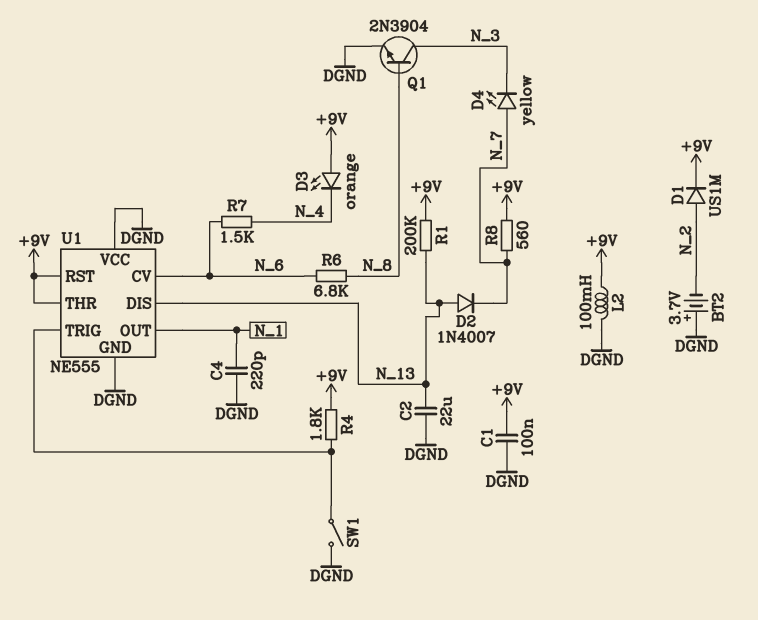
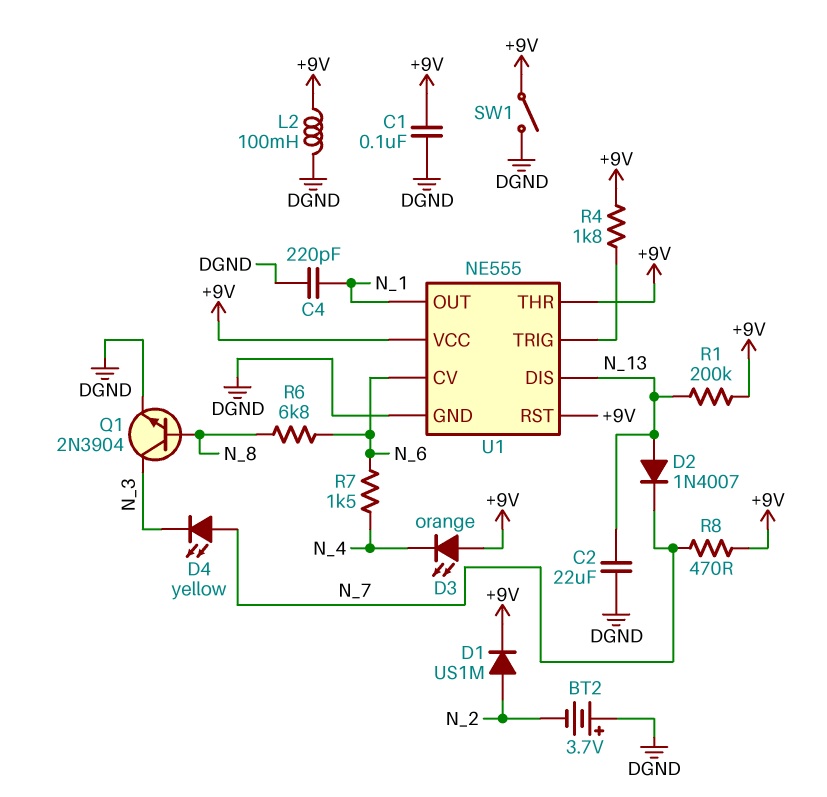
R8: 560 (+9V, N_7) -> 470 (+9V, N_7)
SW1: switch (DGND, U1/TRIG) -> switch (+9V, DGND)
U1 pin VCC: DGND -> +9V

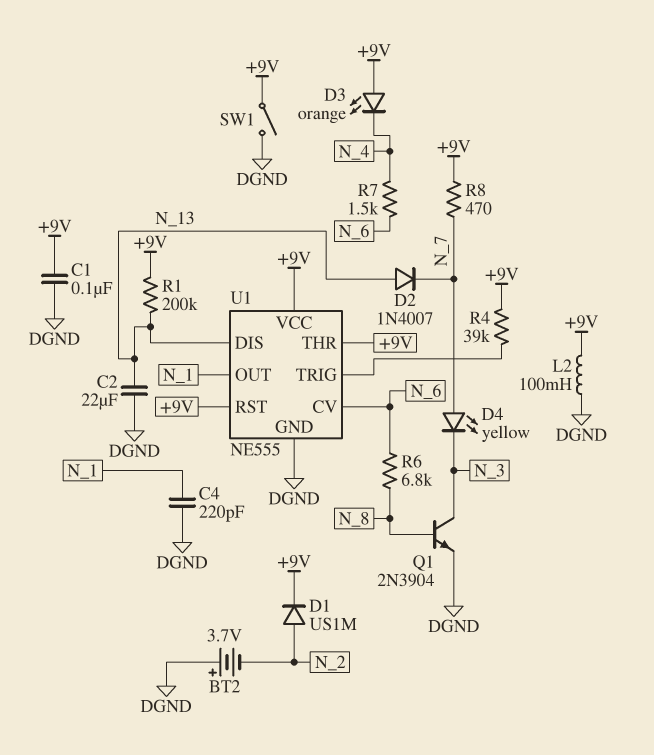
R4: 1.8k (+9V, U1/TRIG) -> 39k (+9V, U1/TRIG)

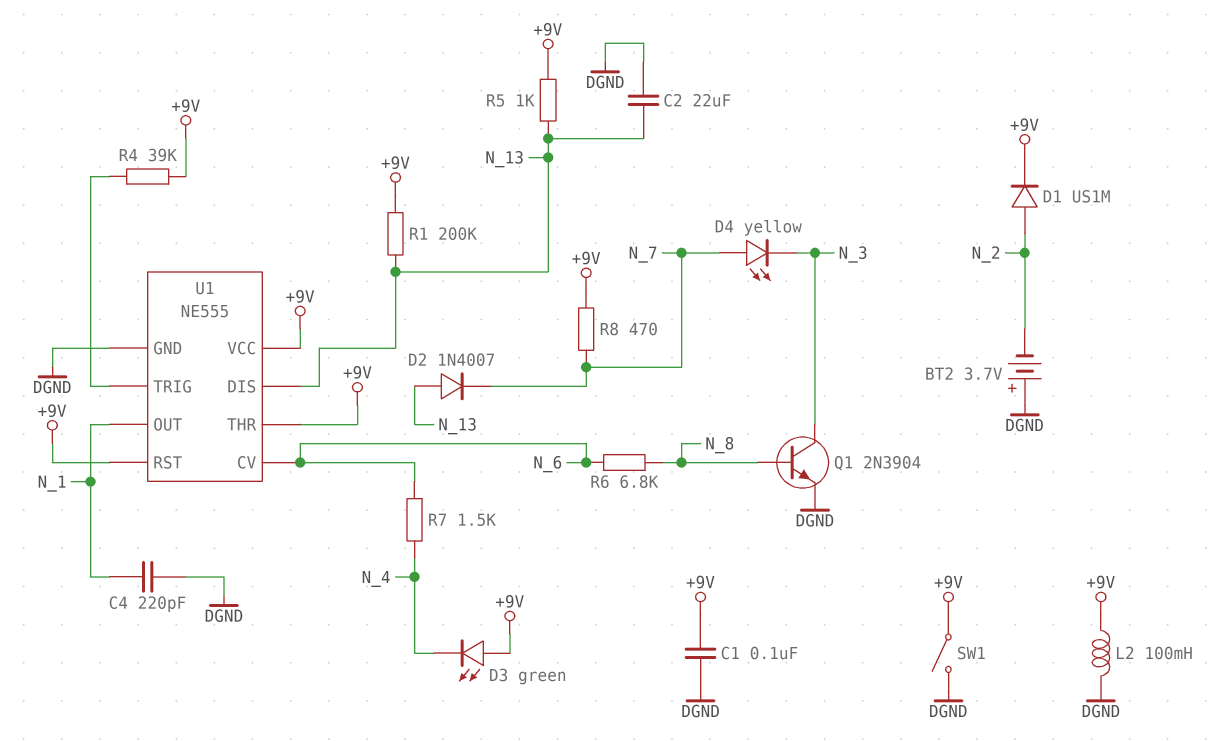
D3: LED orange (A +9V, K N_4) -> LED green (A +9V, K N_4)
R5: none -> 1k (+9V, N_13)

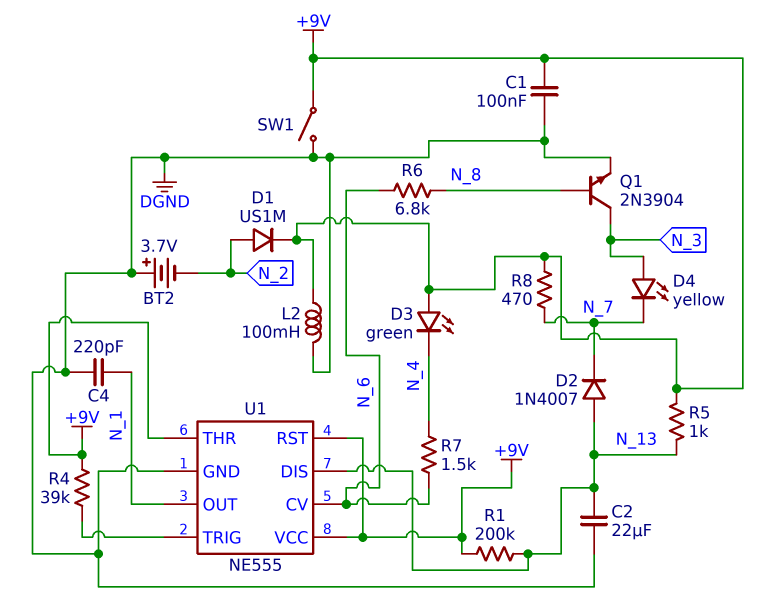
D4: LED yellow (A N_7, K N_3) -> LED yellow (A N_3, K N_7)

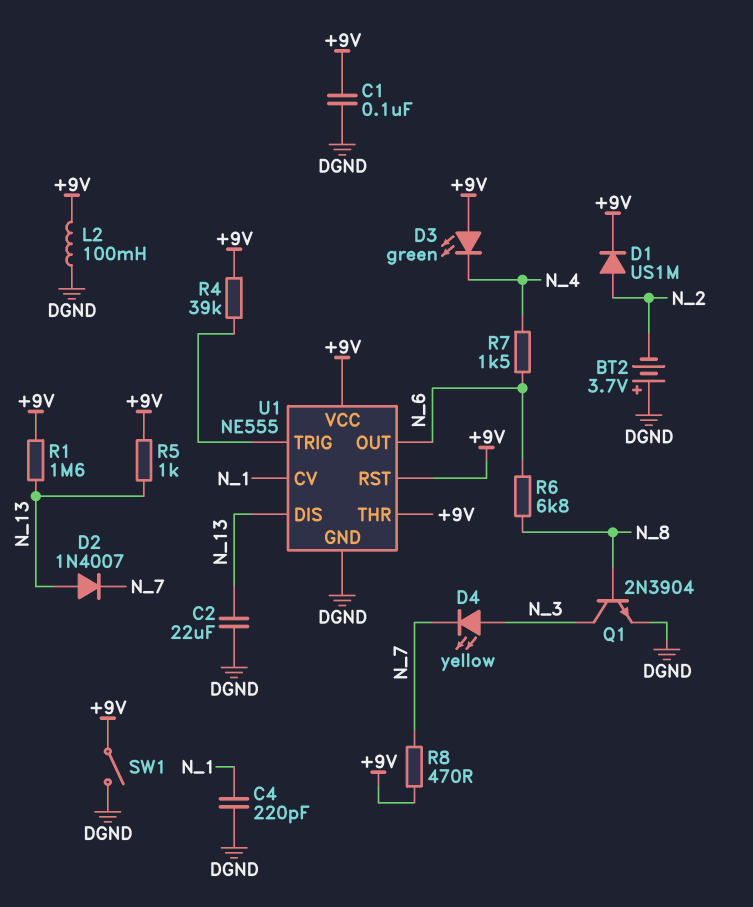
R1: 200k (+9V, N_13) -> 1.6M (+9V, N_13)
U1 pin CV: N_6 -> N_1
U1 pin OUT: N_1 -> N_6

